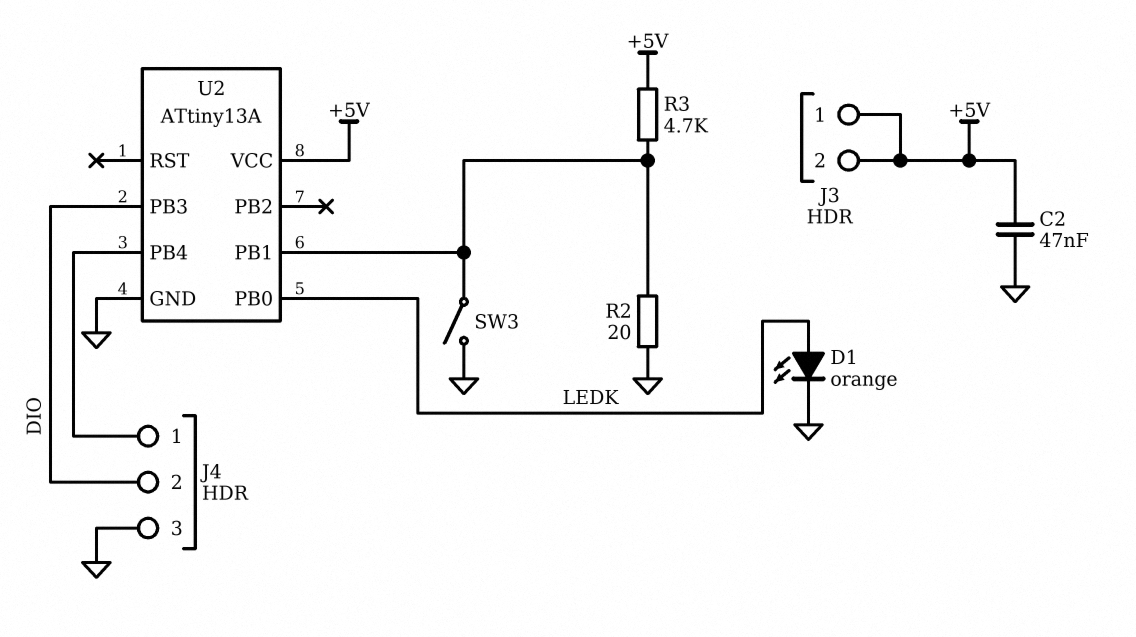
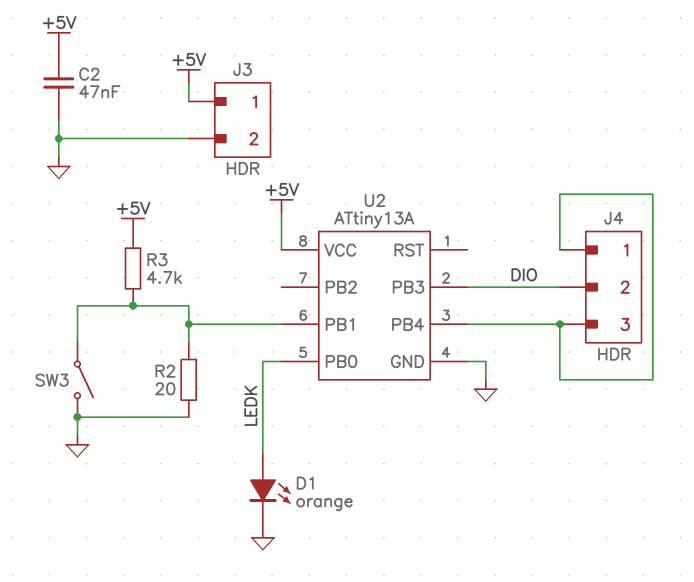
J3 pin 2: +5V -> GND
J4 pin 3: GND -> J4/1

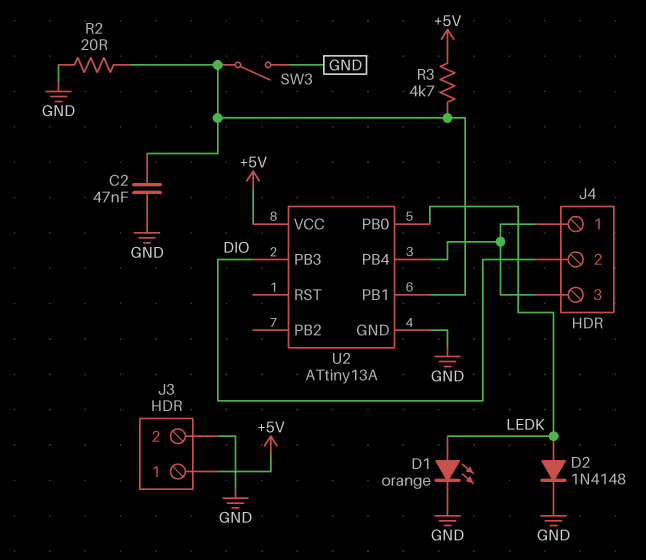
C2: 47nF (+5V, GND) -> 47nF (GND, U2/PB1)
D2: none -> diode 1N4148 (A LEDK, K GND)

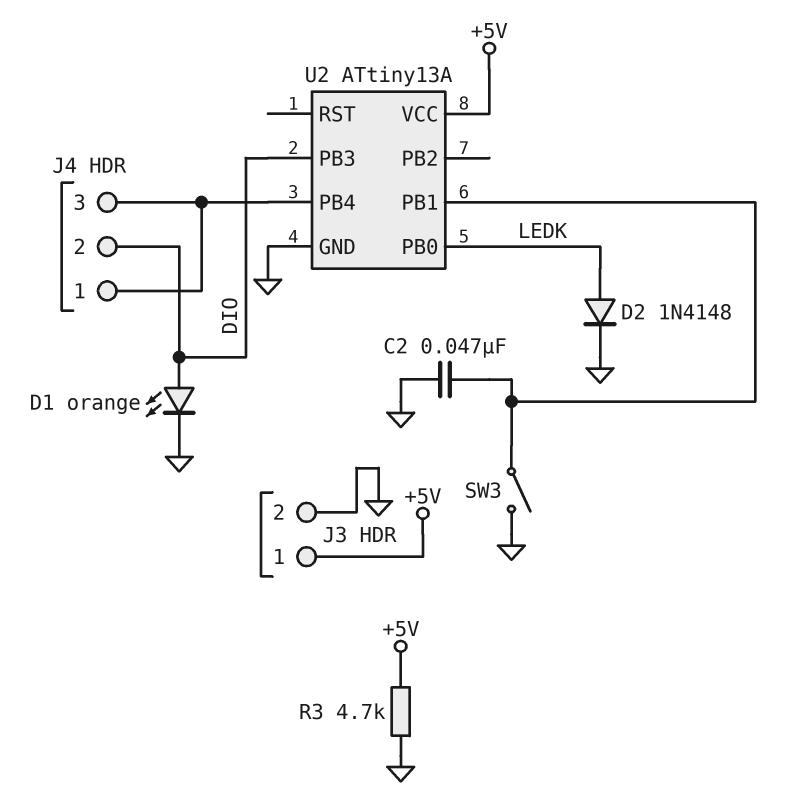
D1: LED orange (A LEDK, K GND) -> LED orange (A DIO, K GND)
R2: 20 (GND, U2/PB1) -> none
R3: 4.7k (+5V, U2/PB1) -> 4.7k (+5V, GND)

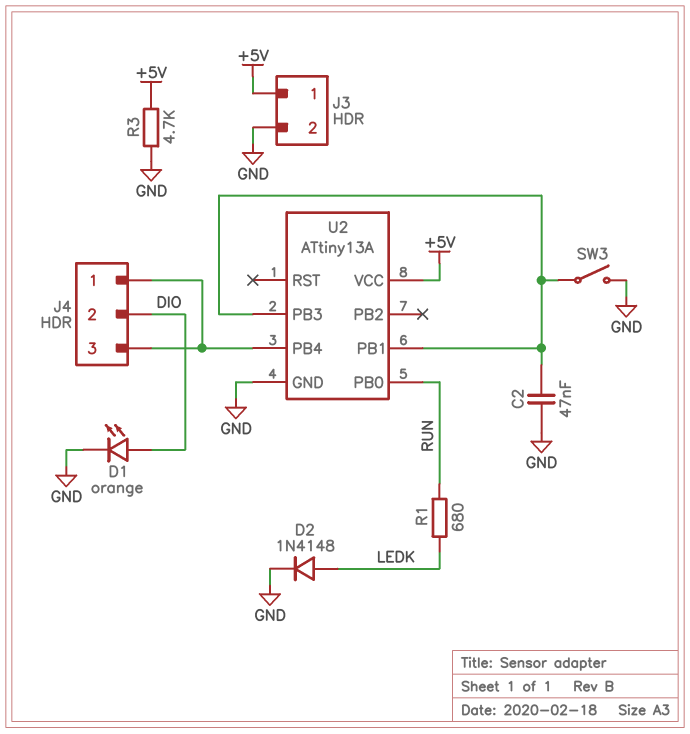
R1: none -> 680 (LEDK, RUN)
U2 pin PB0: LEDK -> RUN
U2 pin PB3: DIO -> U2/PB1

